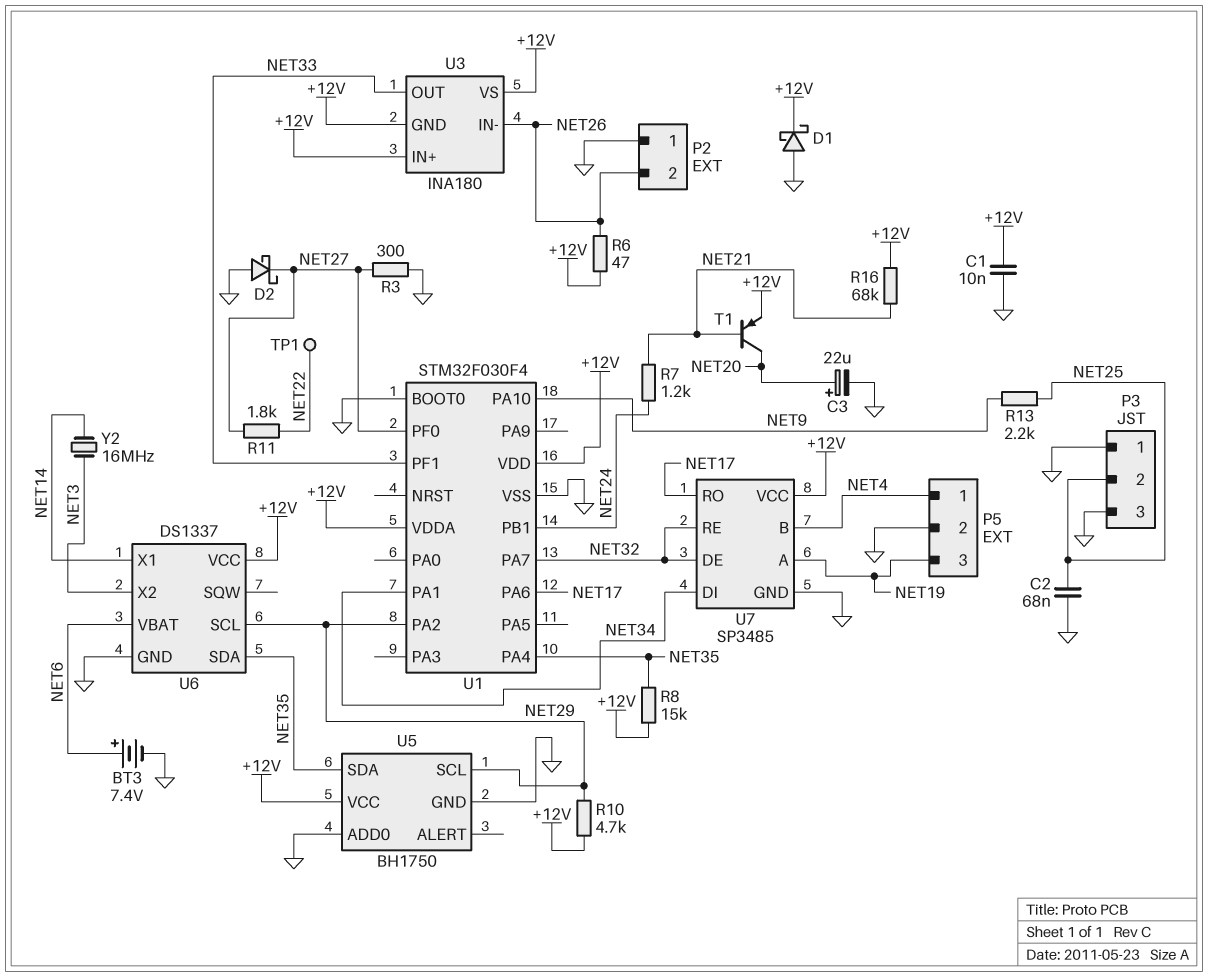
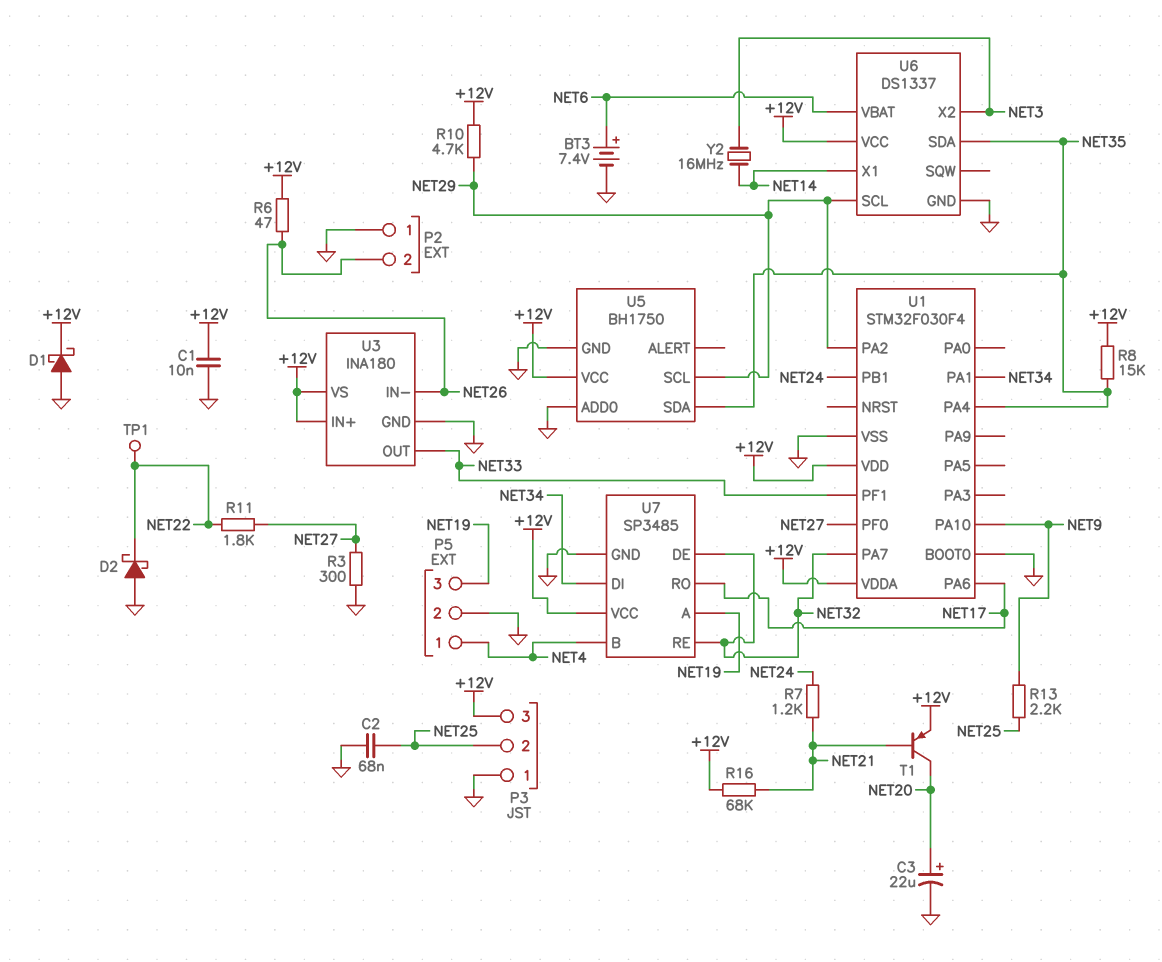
D2: schottky (A GND, K NET27) -> schottky (A GND, K NET22)
P3 pin 3: GND -> +12V
U3 pin GND: +12V -> GND

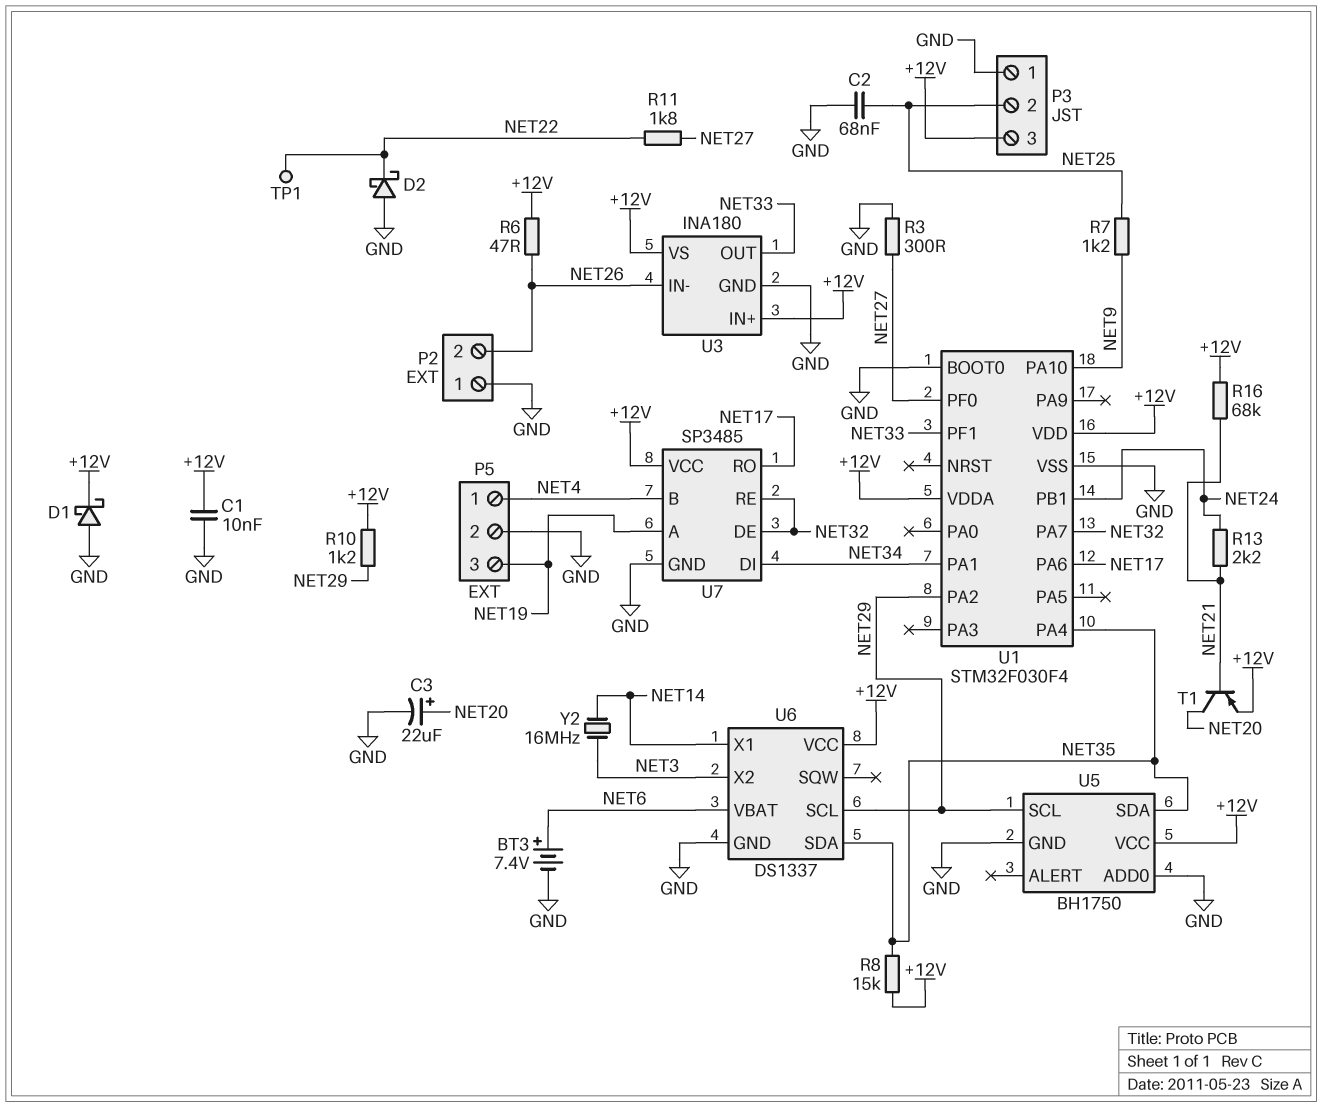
R7: 1.2k (NET21, NET24) -> 1.2k (NET9, NET25)
R10: 4.7k (+12V, NET29) -> 1.2k (+12V, NET29)
R13: 2.2k (NET9, NET25) -> 2.2k (NET21, NET24)

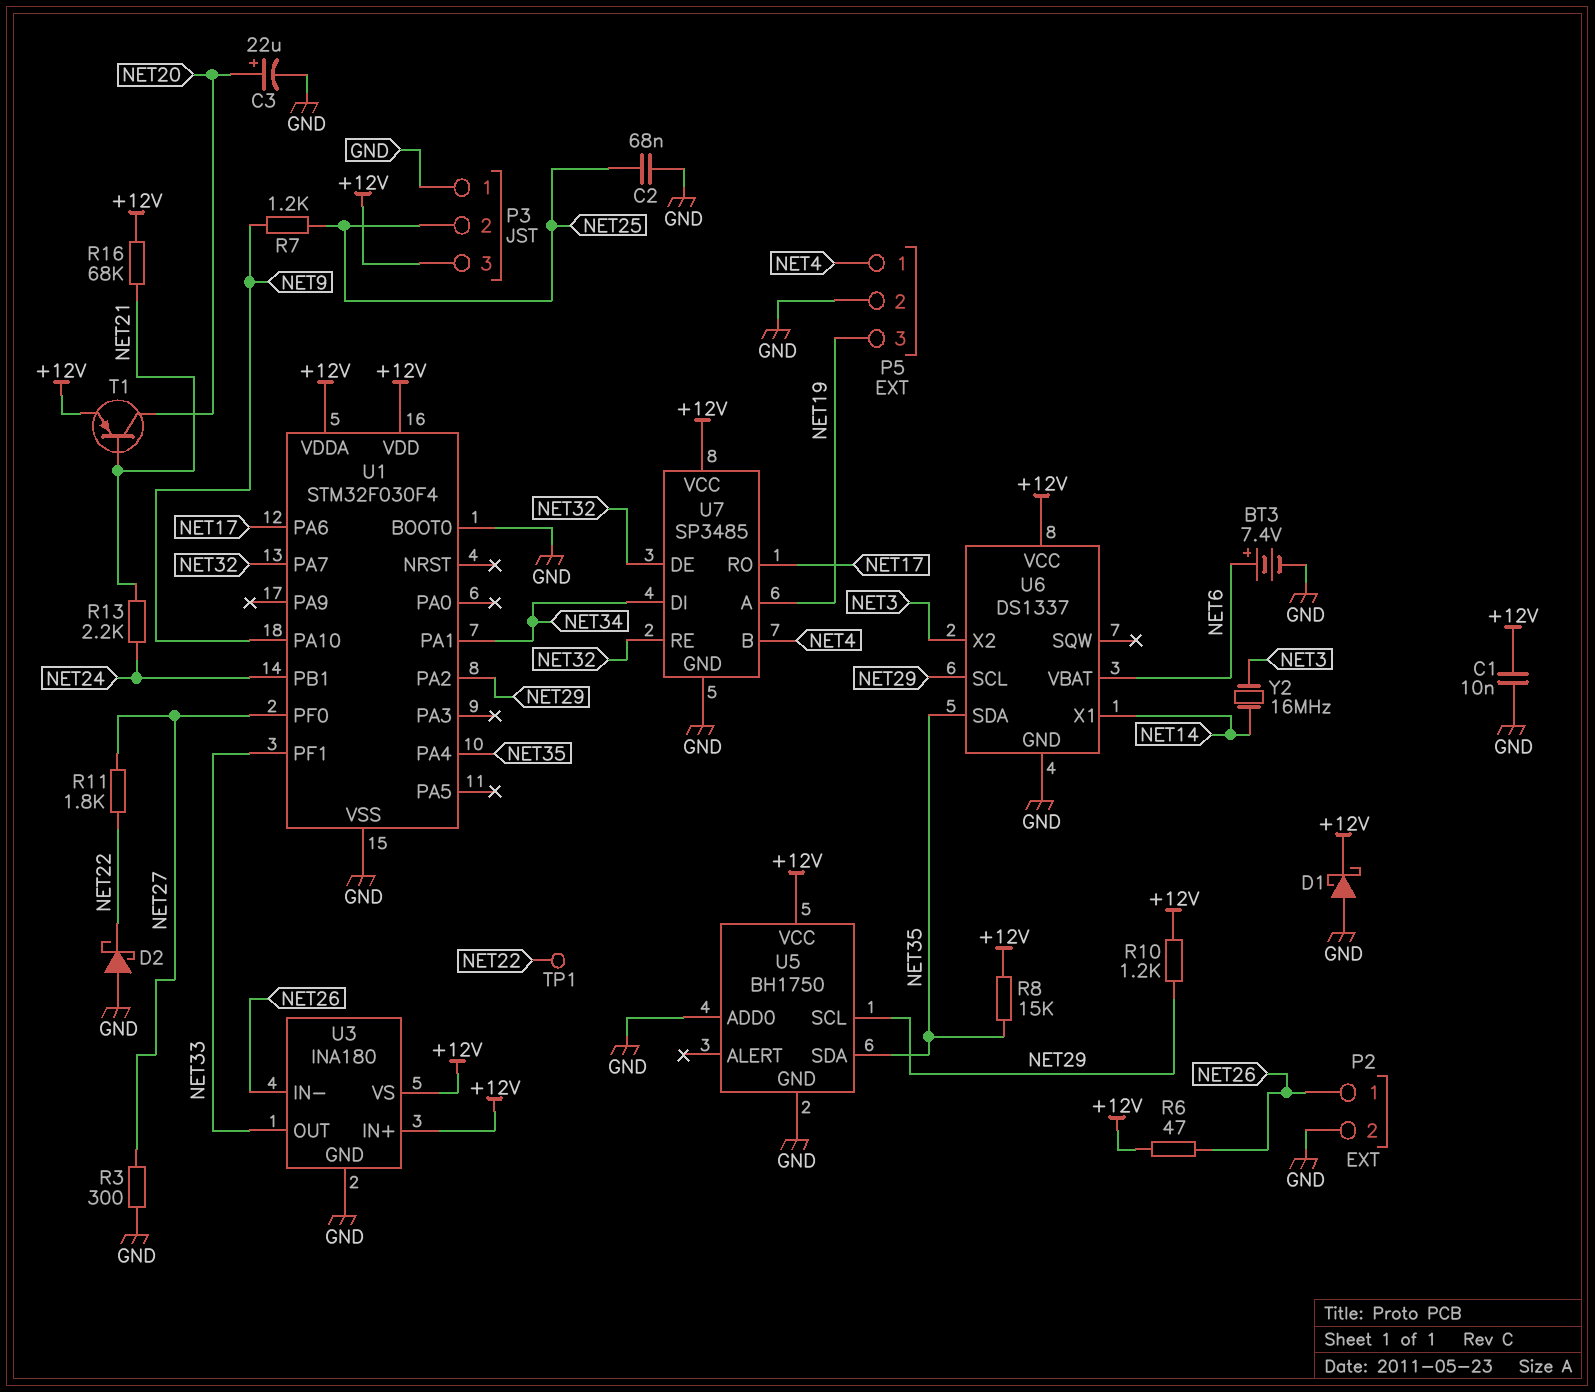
P2 pin 1: GND -> NET26
P2 pin 2: NET26 -> GND

